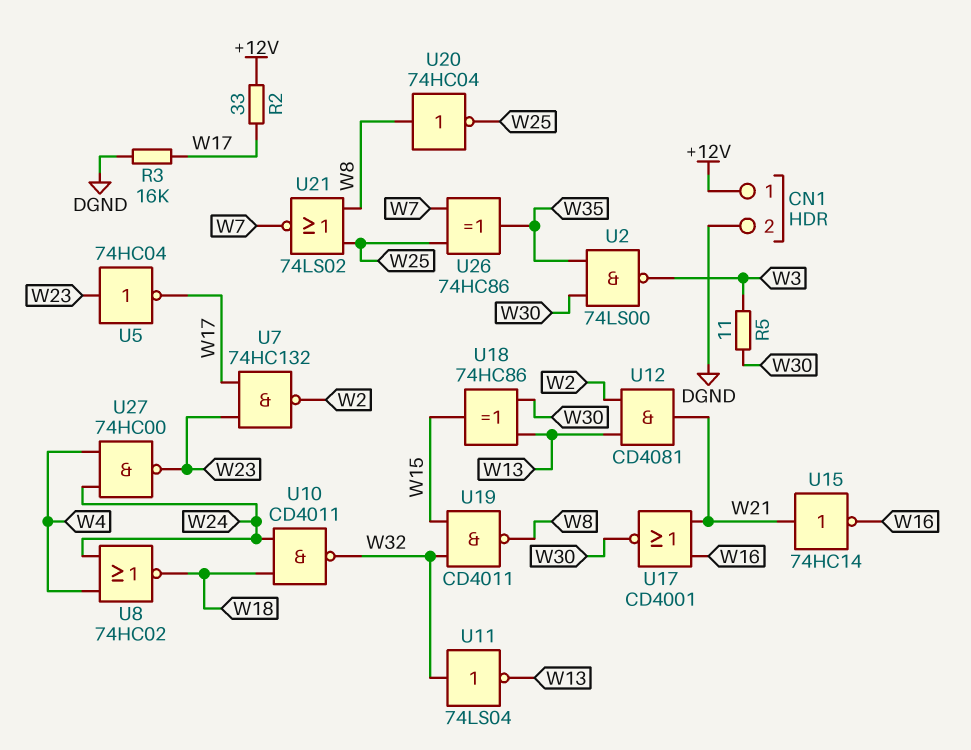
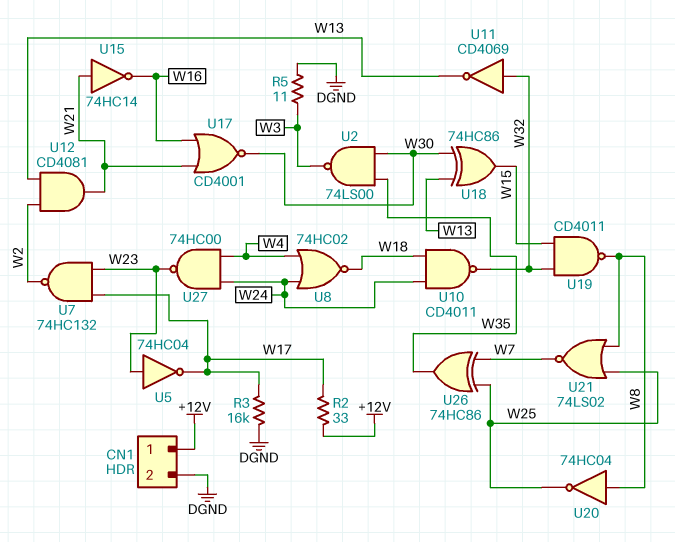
R5: 11 (W3, W30) -> 11 (DGND, W3)
U11: NOT 74LS04 (in W32, out W13) -> NOT CD4069 (in W32, out W13)

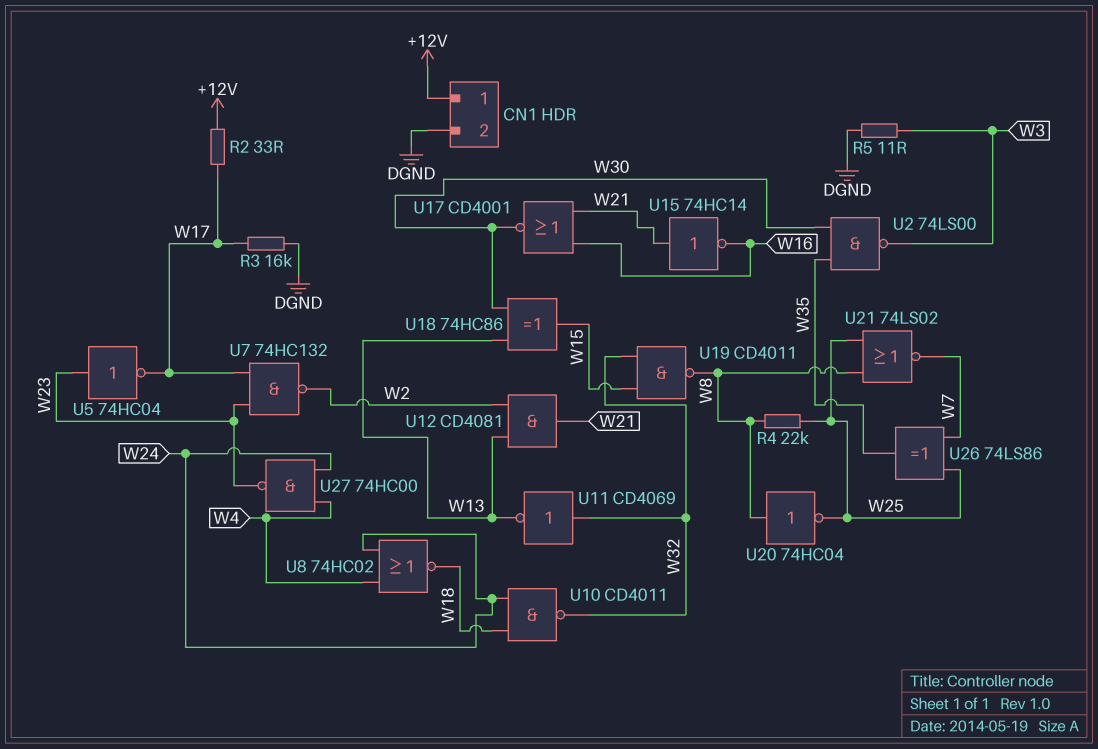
R4: none -> 22k (W8, W25)
U26: XOR 74HC86 (in W7, in W25, out W35) -> XOR 74LS86 (in W7, in W25, out W35)

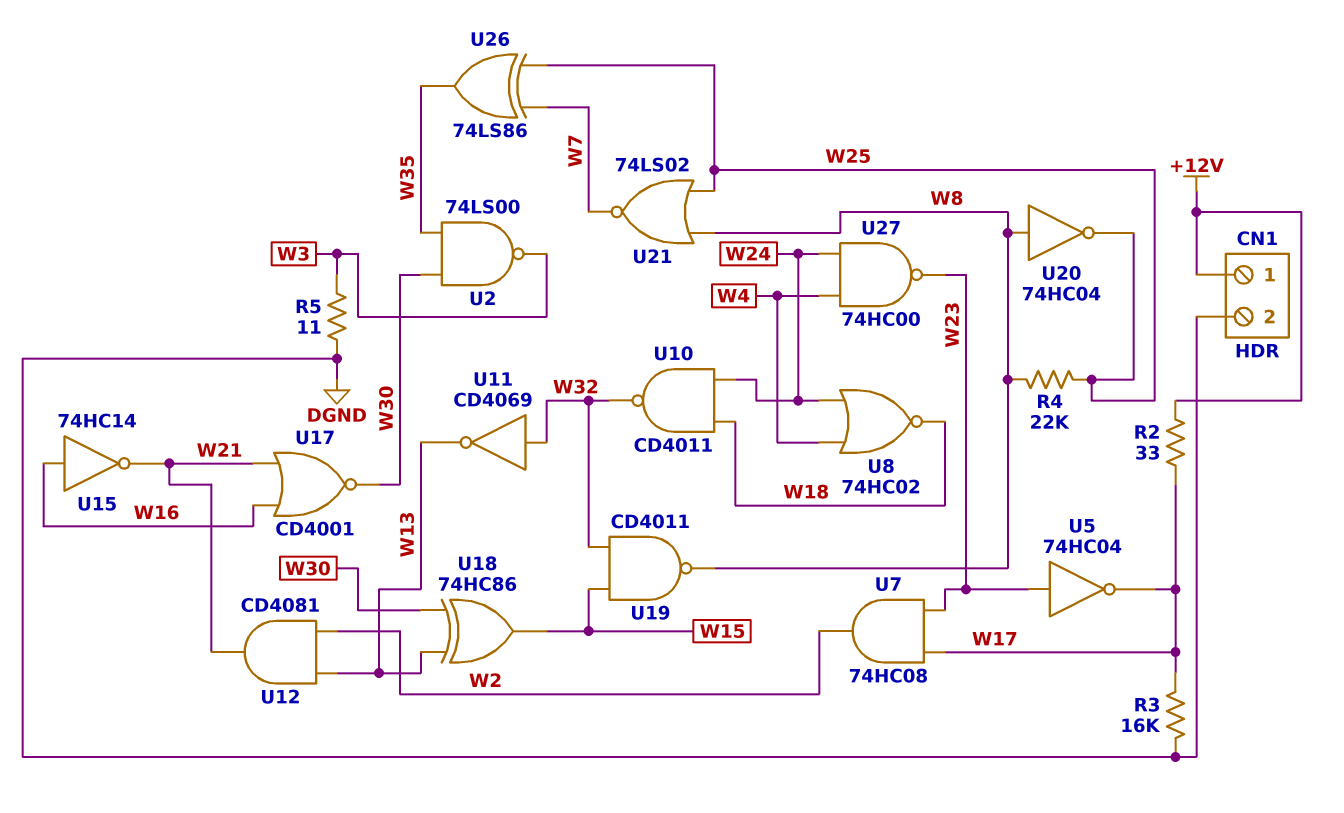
U7: NAND 74HC132 (in W17, in W23, out W2) -> AND 74HC08 (in W17, in W23, out W2)
U15: NOT 74HC14 (in W21, out W16) -> NOT 74HC14 (in W16, out W21)

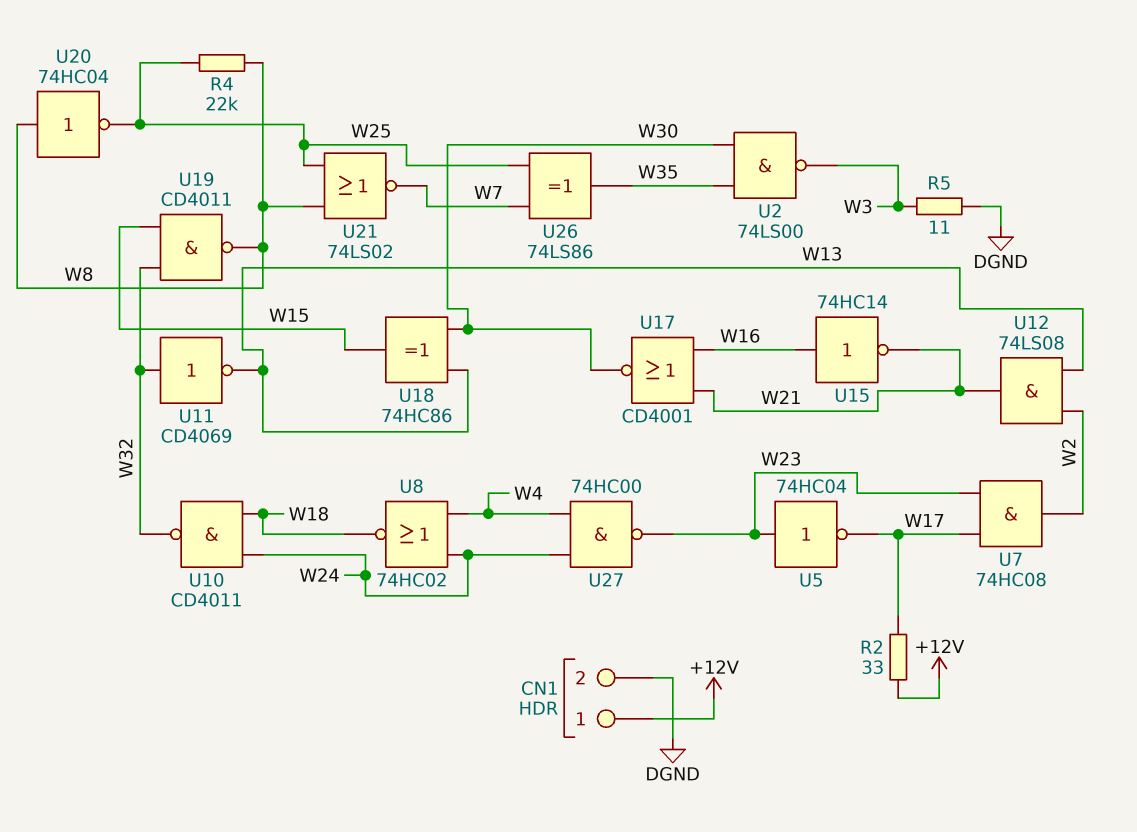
R3: 16k (DGND, W17) -> none
U12: AND CD4081 (in W2, in W13, out W21) -> AND 74LS08 (in W2, in W13, out W21)

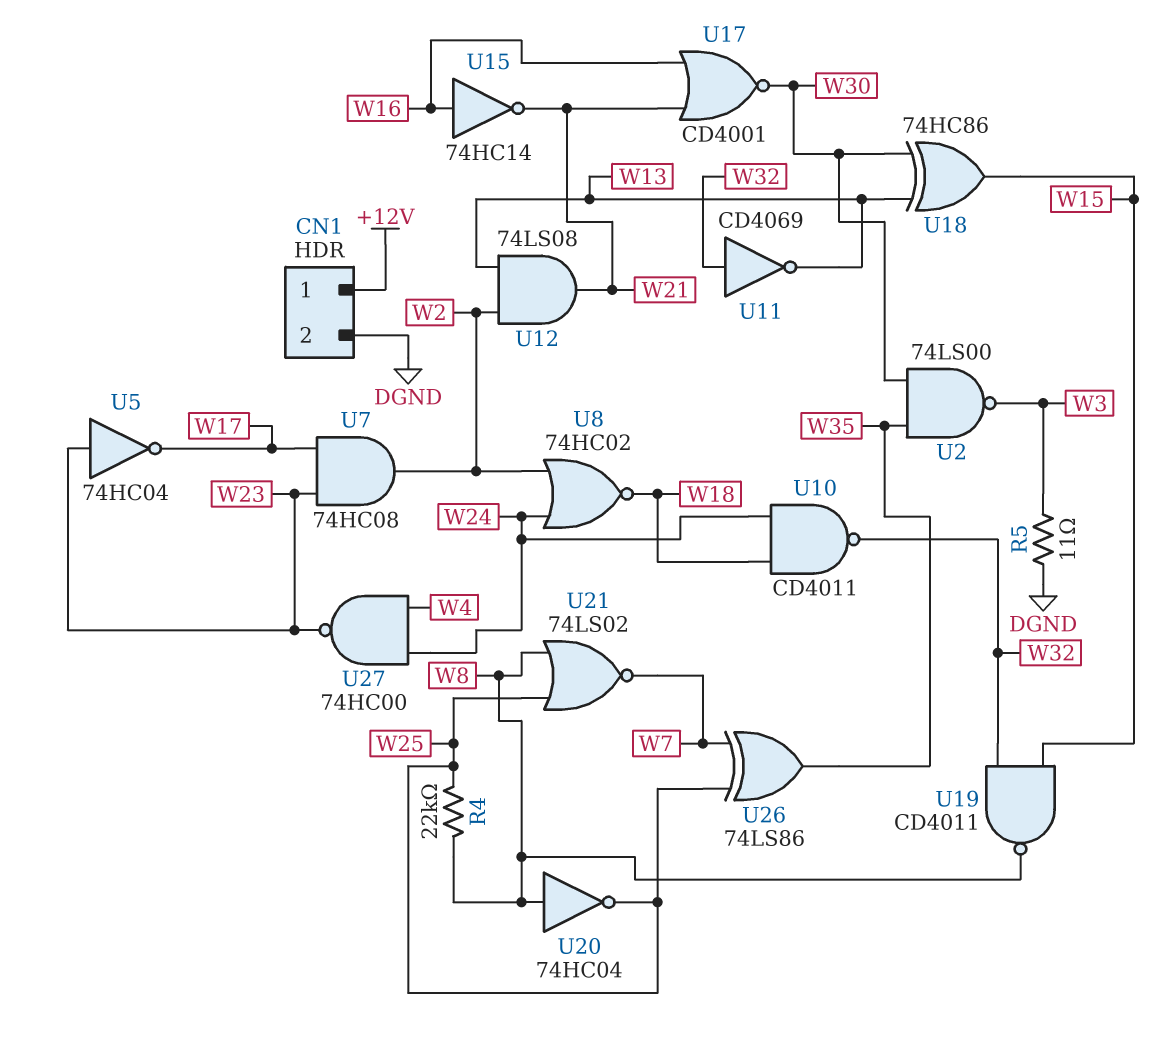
R2: 33 (+12V, W17) -> none
U8: NOR 74HC02 (in W4, in W24, out W18) -> NOR 74HC02 (in W2, in W24, out W18)

